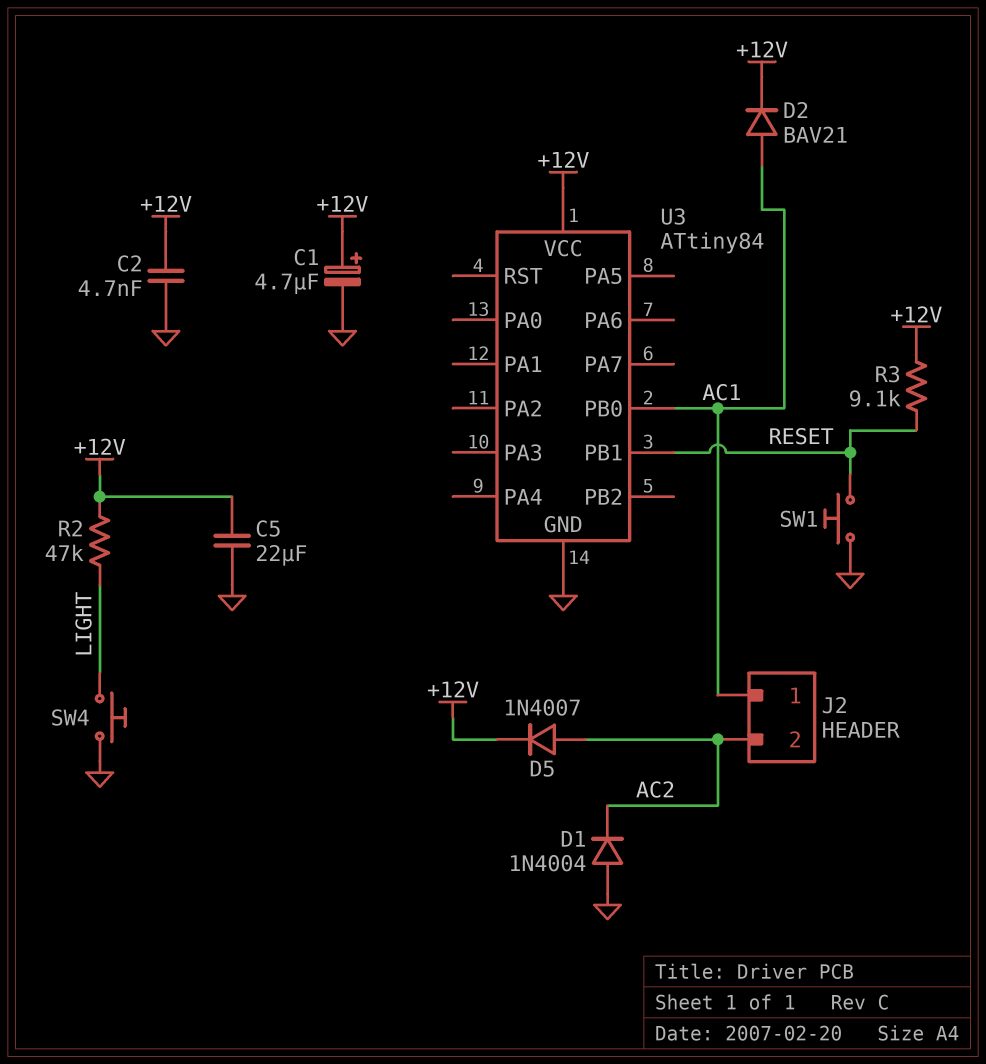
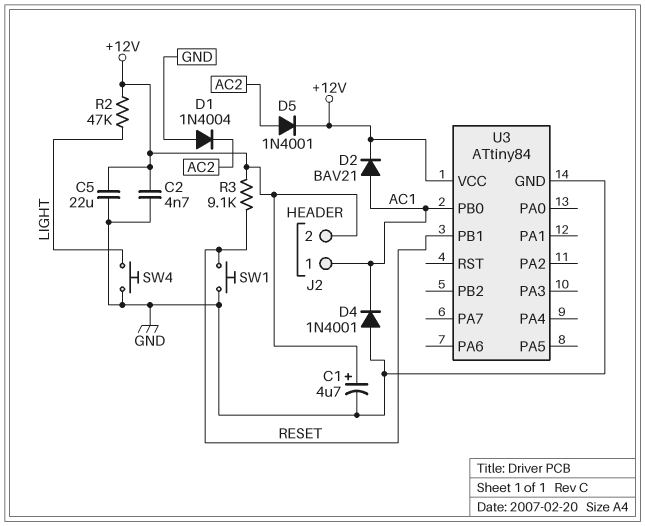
D4: none -> diode 1N4001 (A GND, K AC1)
D5: diode 1N4007 (A AC2, K +12V) -> diode 1N4001 (A AC2, K +12V)
J2 pin 2: AC2 -> +12V

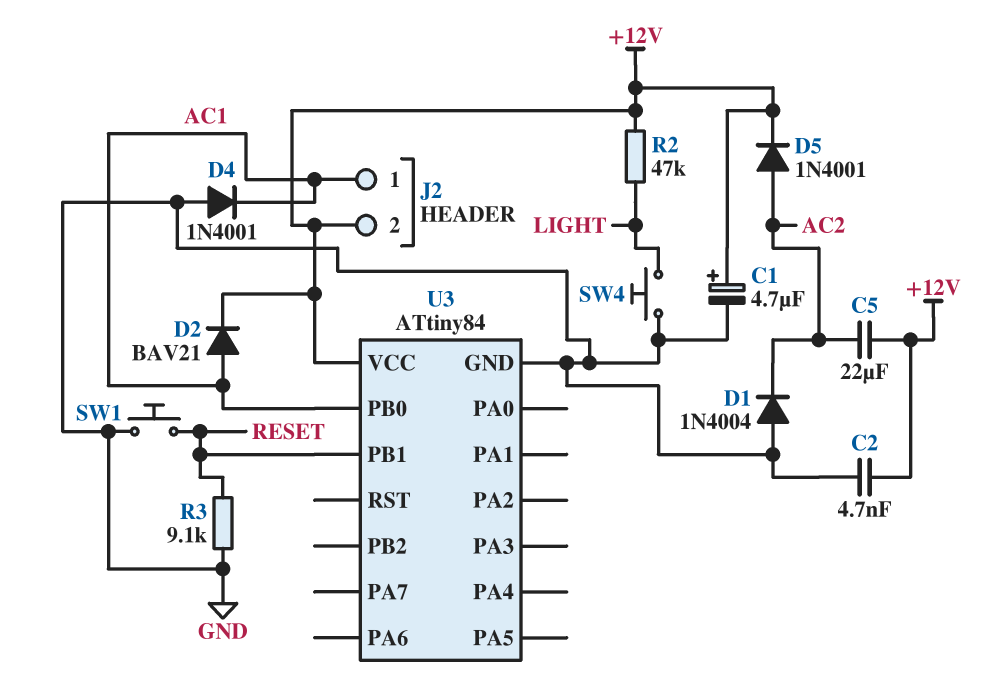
C5: 22uF (+12V, GND) -> 22uF (+12V, AC2)
R3: 9.1k (+12V, RESET) -> 9.1k (GND, RESET)

